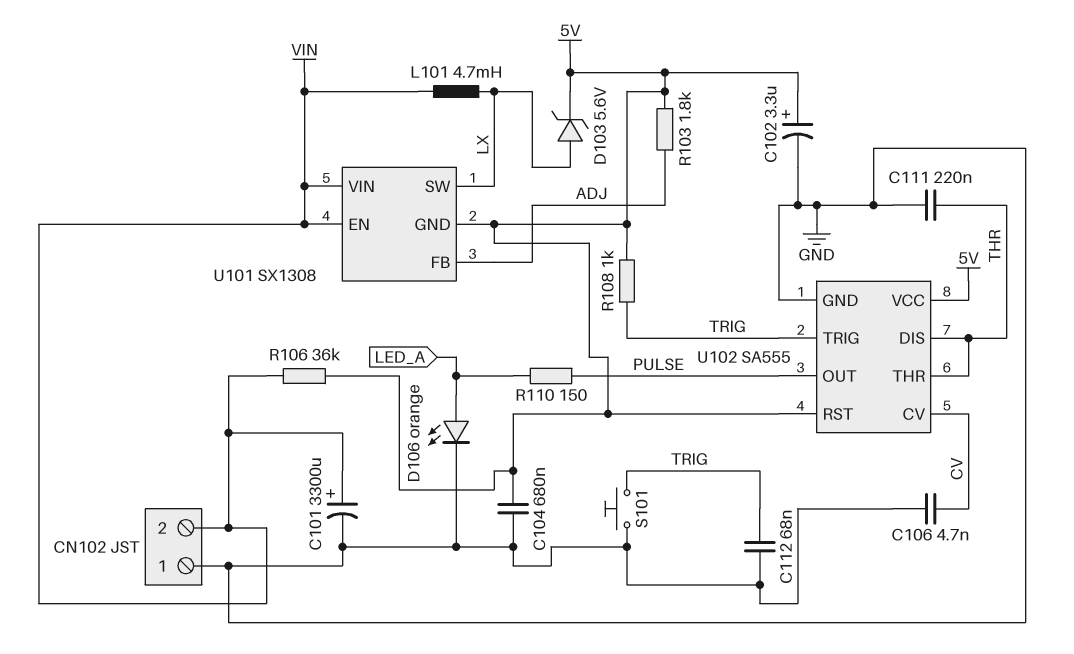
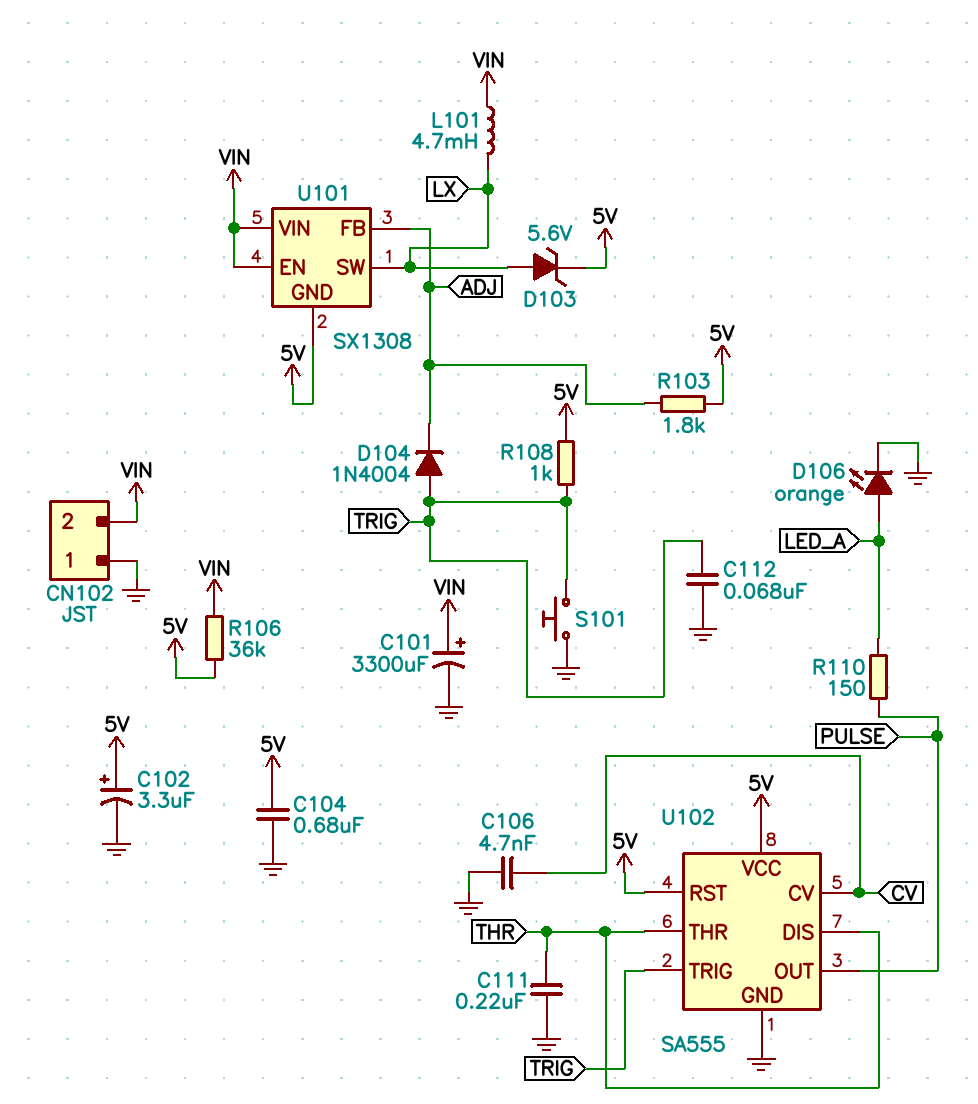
D104: none -> diode 1N4004 (A TRIG, K ADJ)

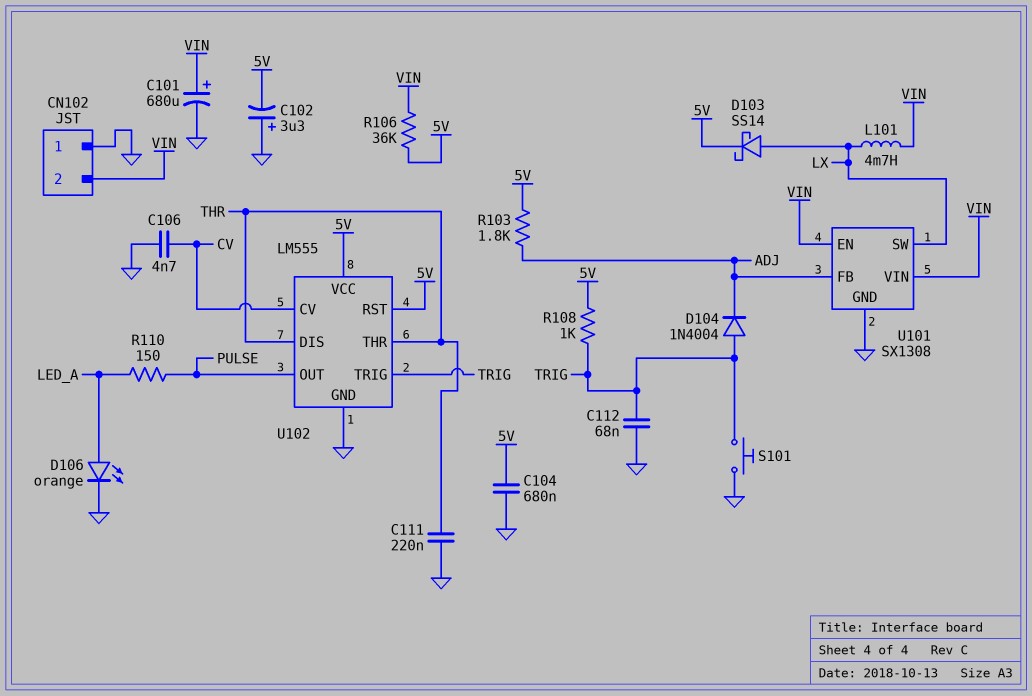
C101: 3300uF (plus VIN, minus GND) -> 680uF (plus VIN, minus GND)
C102: 3.3uF (plus 5V, minus GND) -> 3.3uF (plus GND, minus 5V)
D103: zener 5.6V (A LX, K 5V) -> schottky SS14 (A LX, K 5V)
U101 pin GND: 5V -> GND
U102: SA555 -> LM555

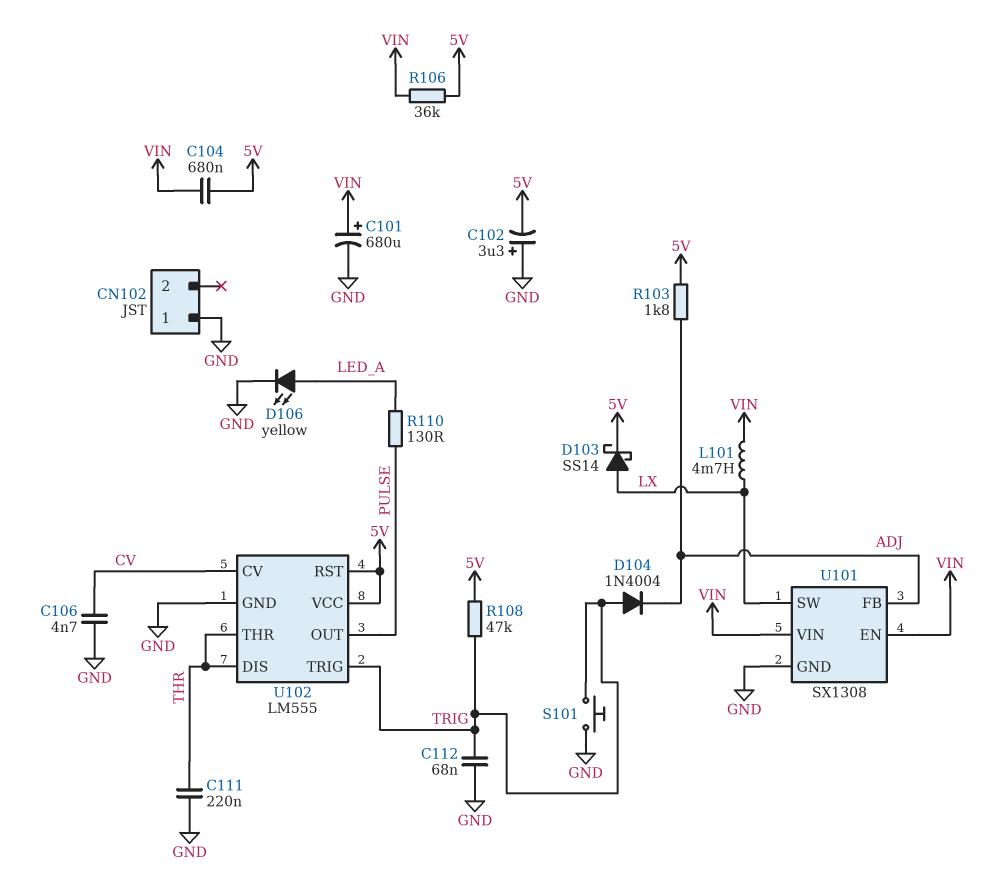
C104: 680nF (5V, GND) -> 680nF (5V, VIN)
CN102 pin 2: VIN -> none
D106: LED orange (A LED_A, K GND) -> LED yellow (A LED_A, K GND)
R108: 1k (5V, TRIG) -> 47k (5V, TRIG)
R110: 150 (LED_A, PULSE) -> 130 (LED_A, PULSE)

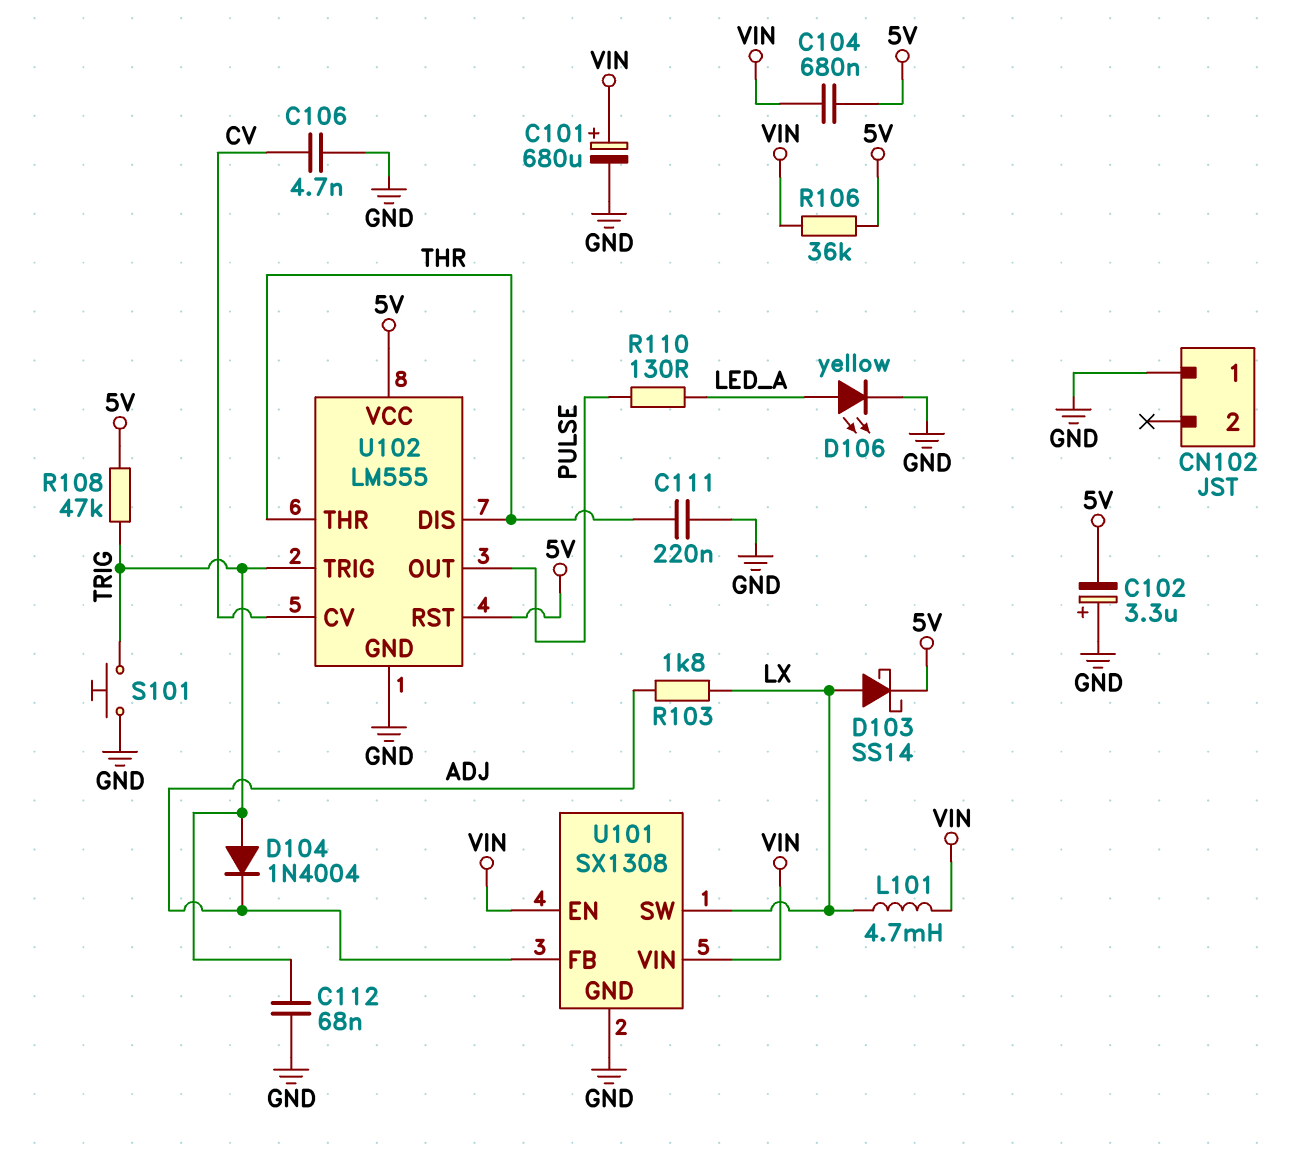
R103: 1.8k (5V, ADJ) -> 1.8k (ADJ, LX)

